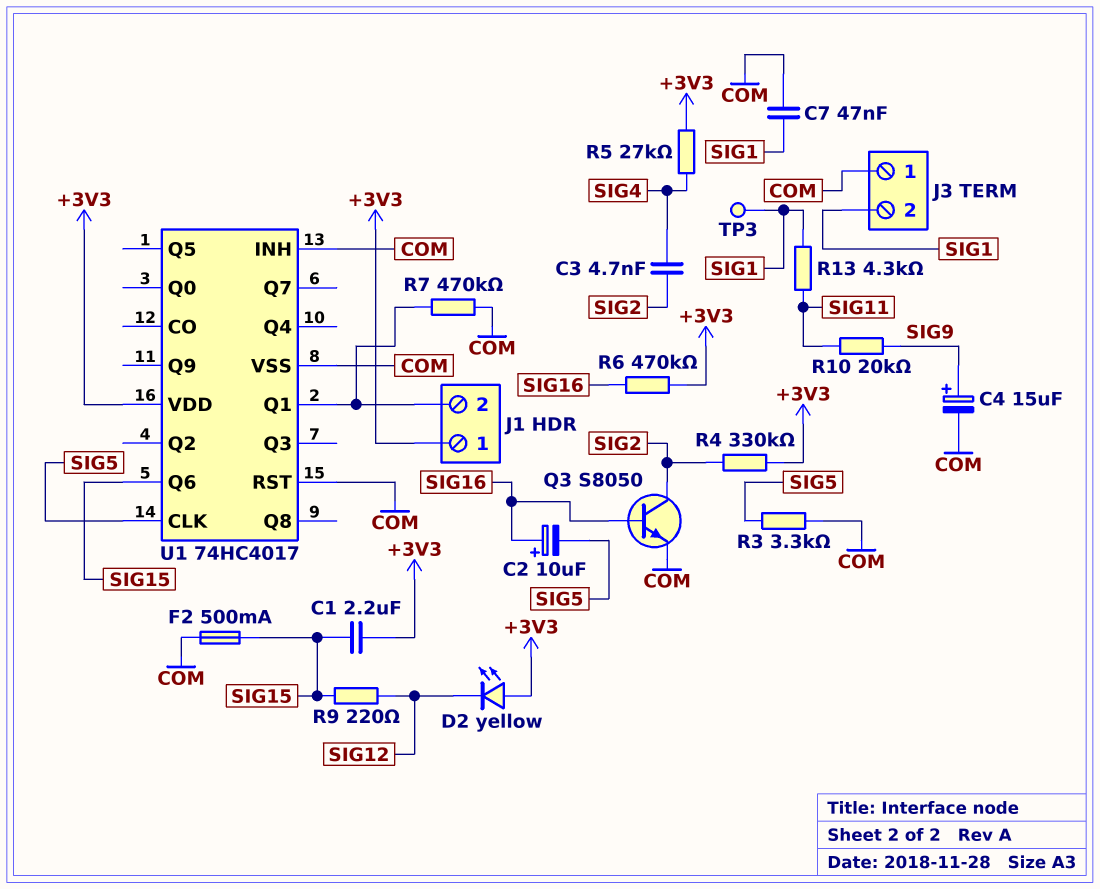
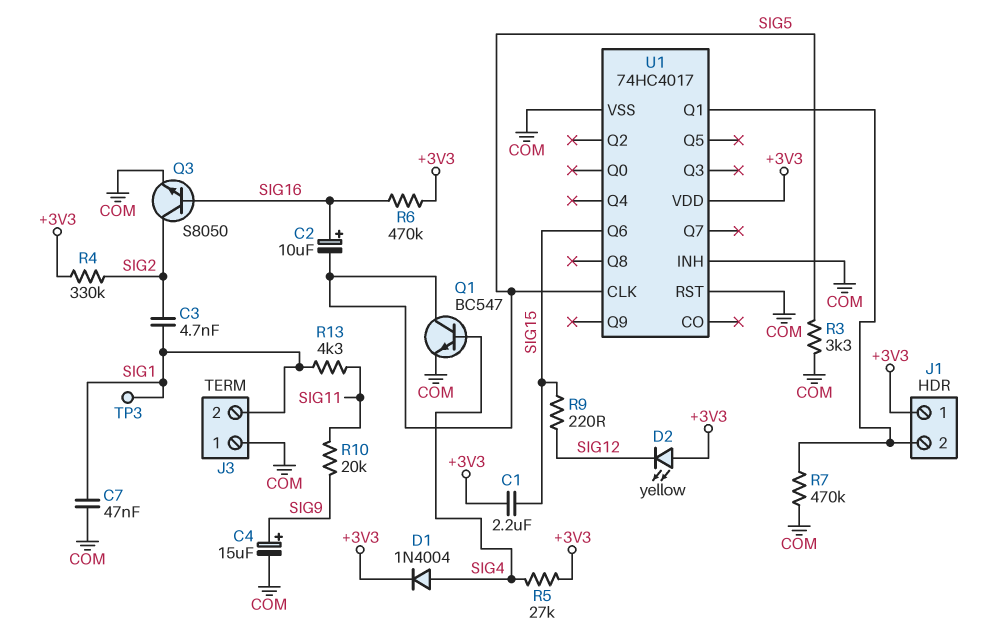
C3: 4.7nF (SIG2, SIG4) -> 4.7nF (SIG1, SIG2)
D1: none -> diode 1N4004 (A SIG4, K +3V3)
F2: 500mA (COM, SIG15) -> none
Q1: none -> NPN BC547 (B SIG4, C SIG5, E COM)

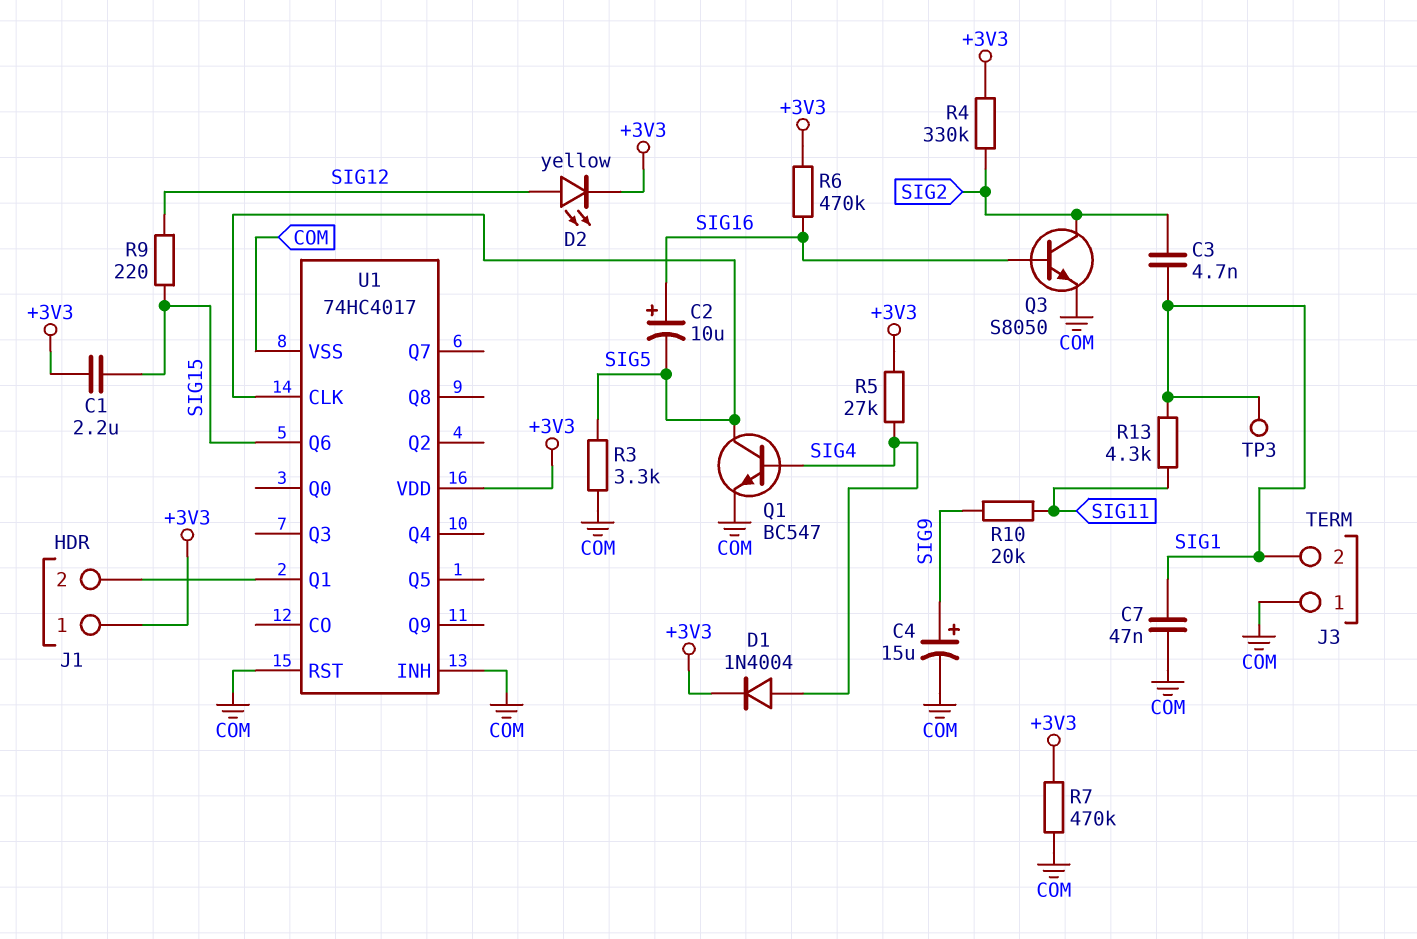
D2: LED yellow (A +3V3, K SIG12) -> LED yellow (A SIG12, K +3V3)
R7: 470k (COM, J1/2) -> 470k (+3V3, COM)

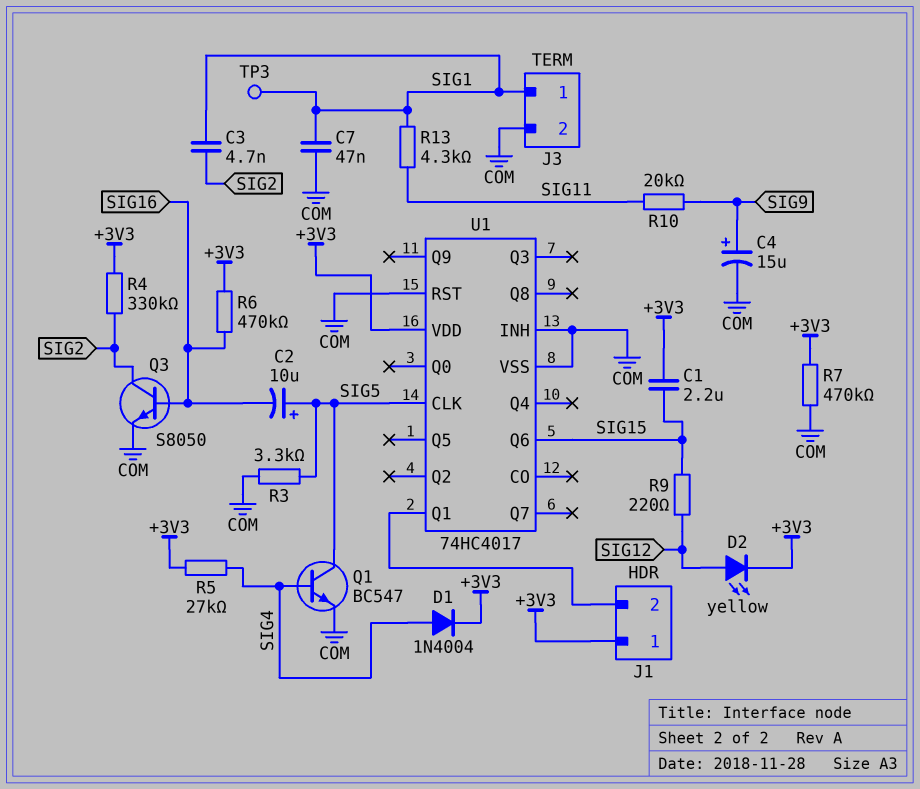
C2: 10uF (plus SIG16, minus SIG5) -> 10uF (plus SIG5, minus SIG16)
J3 pin 1: COM -> SIG1
J3 pin 2: SIG1 -> COM

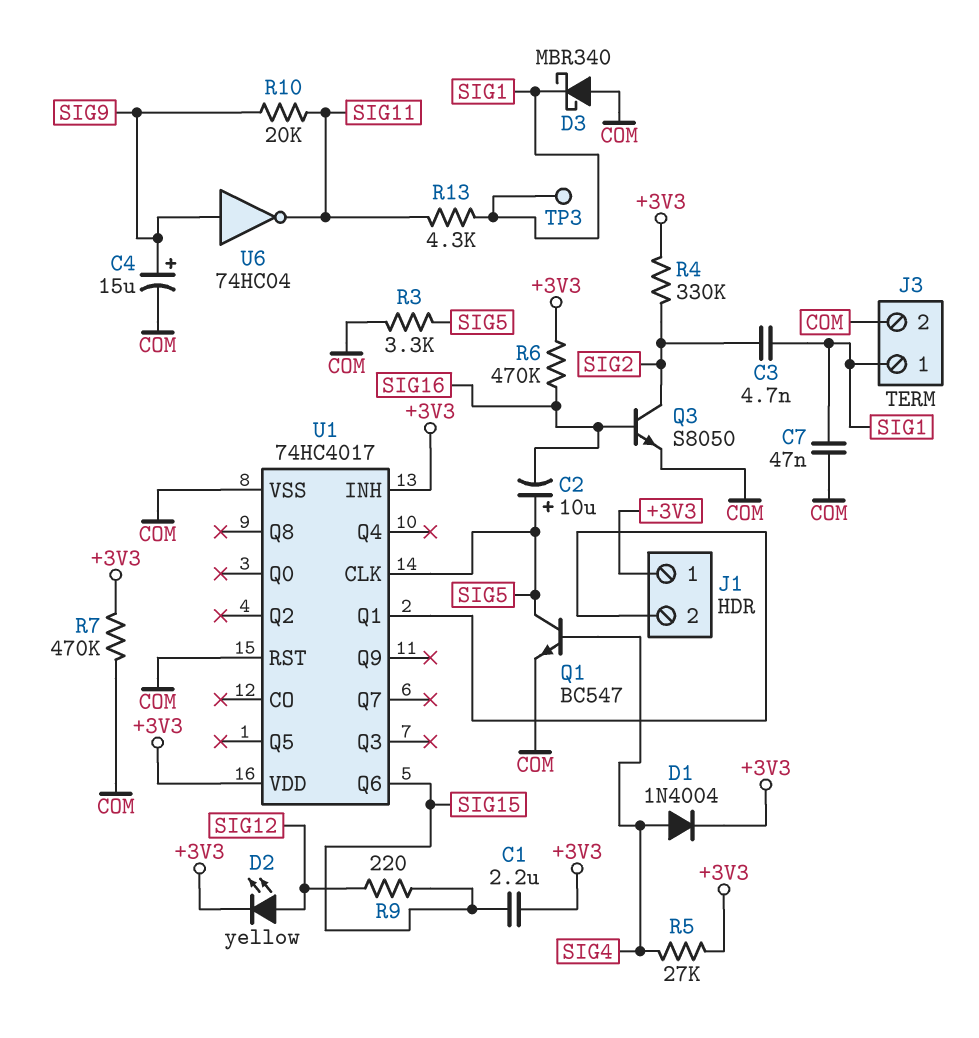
D3: none -> schottky MBR340 (A COM, K SIG1)
U1 pin INH: COM -> +3V3
U6: none -> NOT 74HC04 (in SIG9, out SIG11)

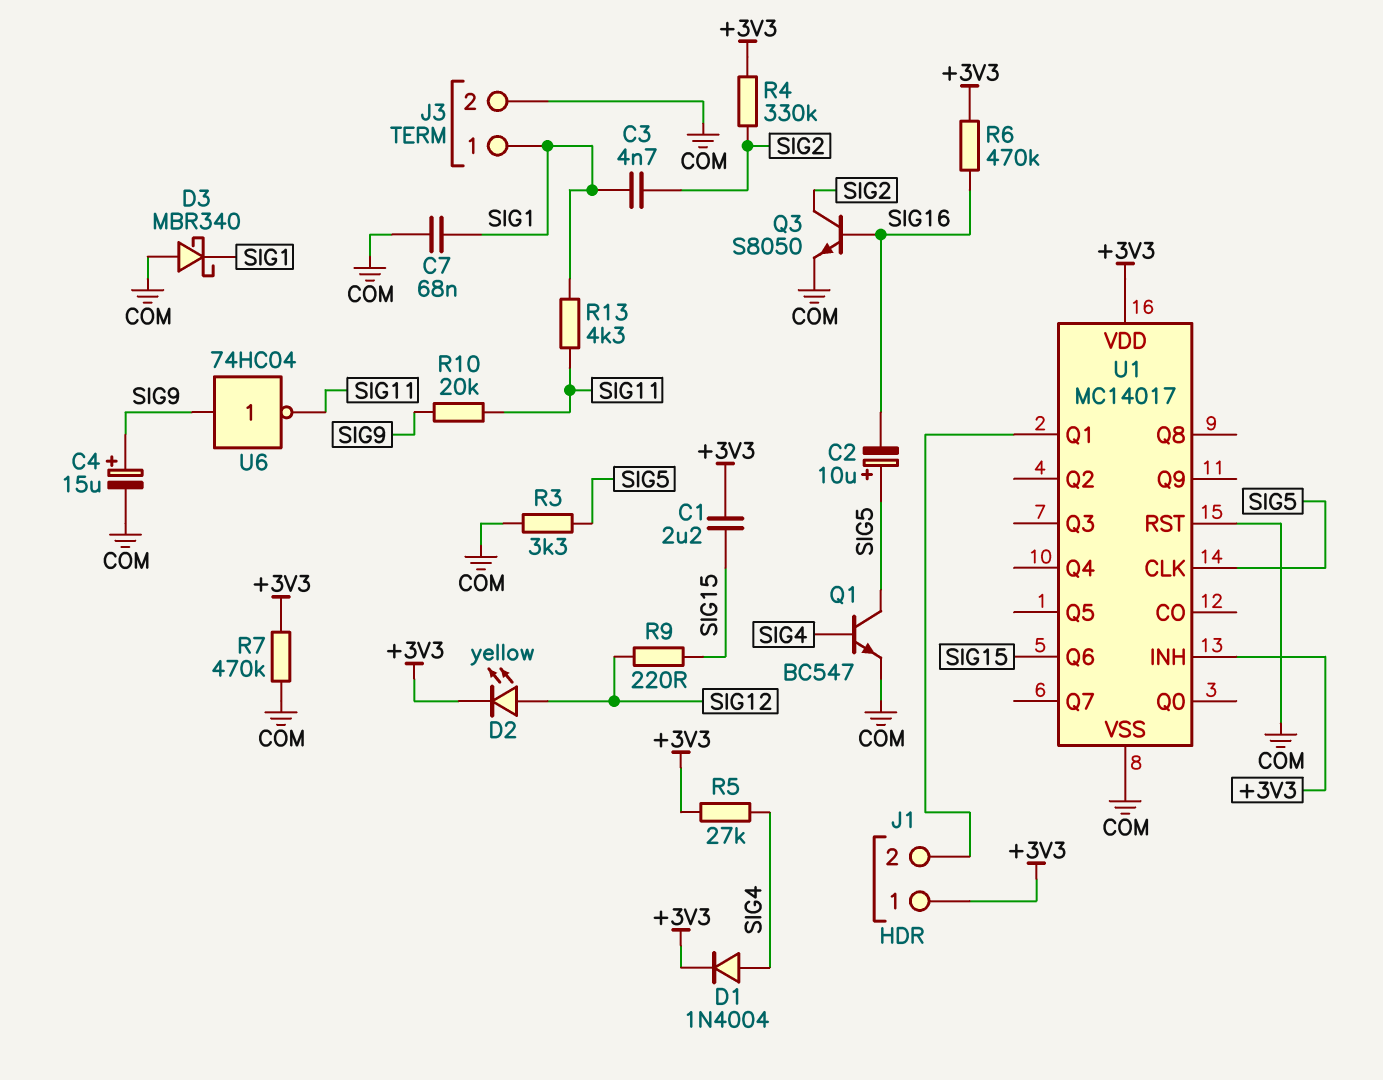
C7: 47nF (COM, SIG1) -> 68nF (COM, SIG1)
TP3: test point (SIG1) -> none
U1: 74HC4017 -> MC14017

